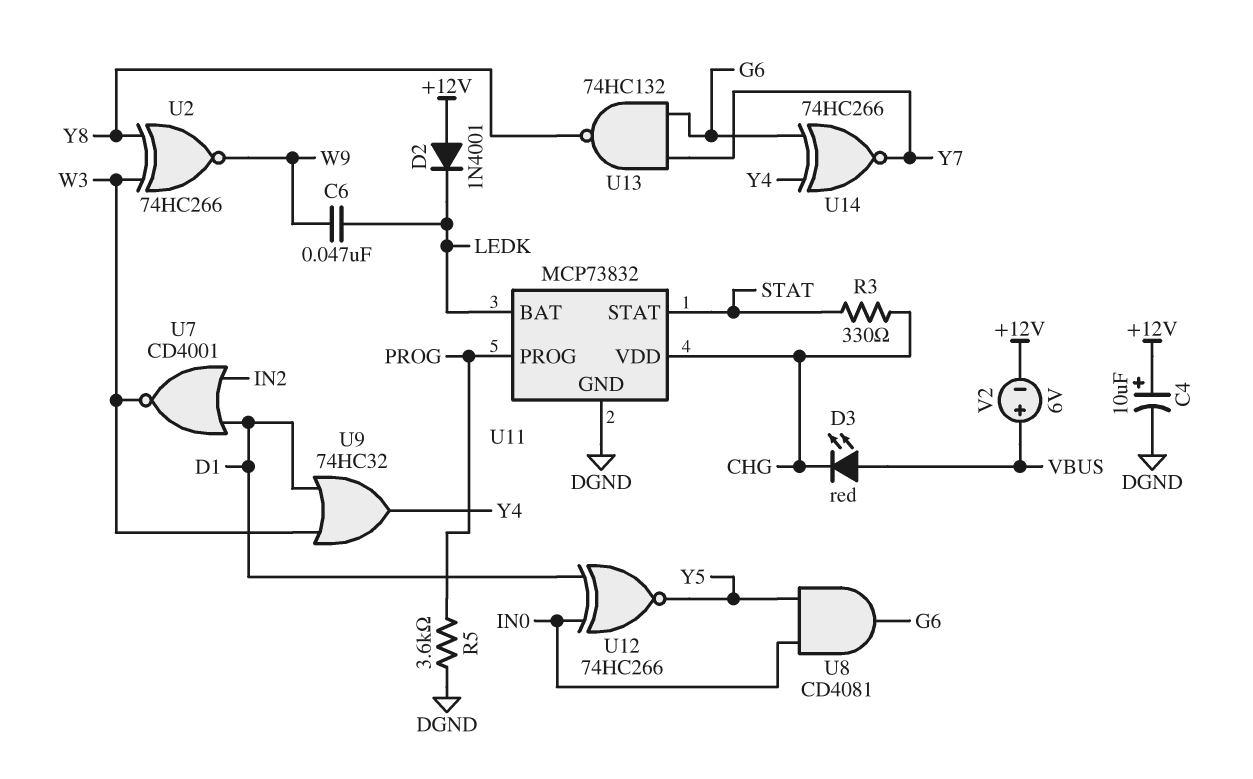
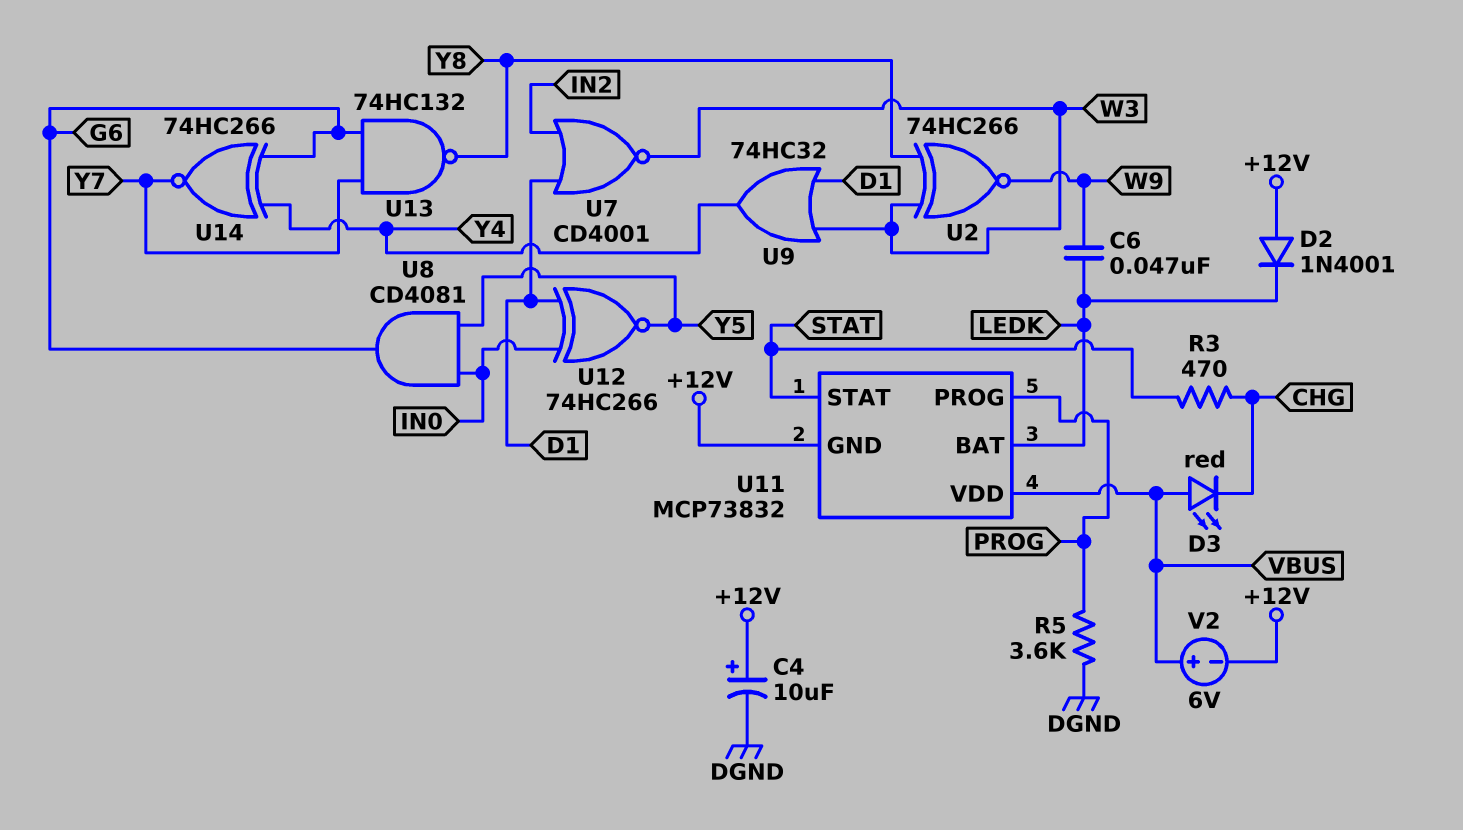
R3: 330 (CHG, STAT) -> 470 (CHG, STAT)
U11 pin GND: DGND -> +12V
U11 pin VDD: CHG -> VBUS

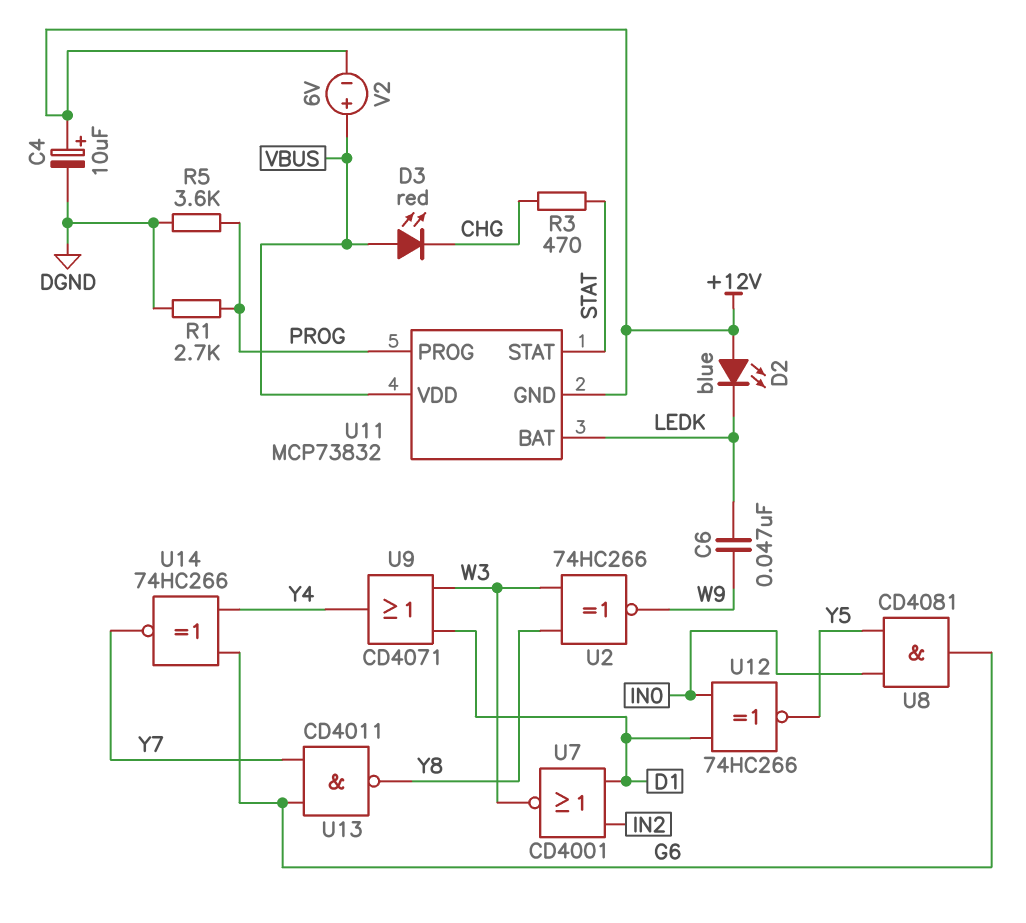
D2: diode 1N4001 (A +12V, K LEDK) -> LED blue (A +12V, K LEDK)
R1: none -> 2.7k (DGND, PROG)
U9: OR 74HC32 (in D1, in W3, out Y4) -> OR CD4071 (in D1, in W3, out Y4)
U13: NAND 74HC132 (in G6, in Y7, out Y8) -> NAND CD4011 (in G6, in Y7, out Y8)

